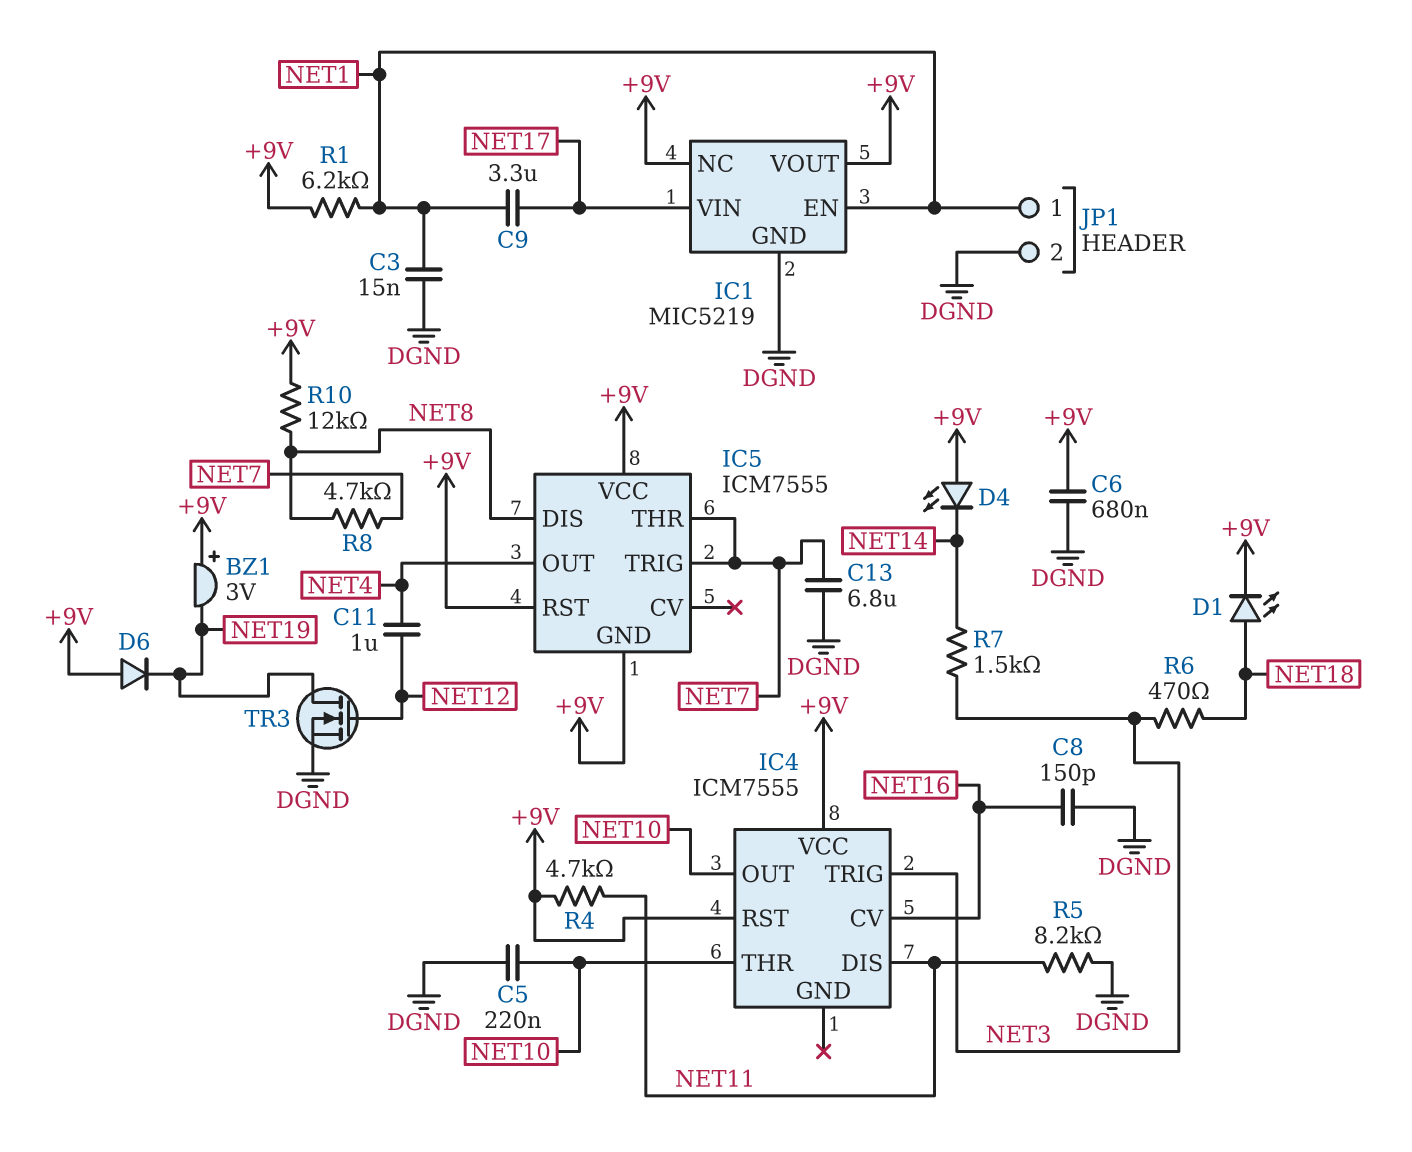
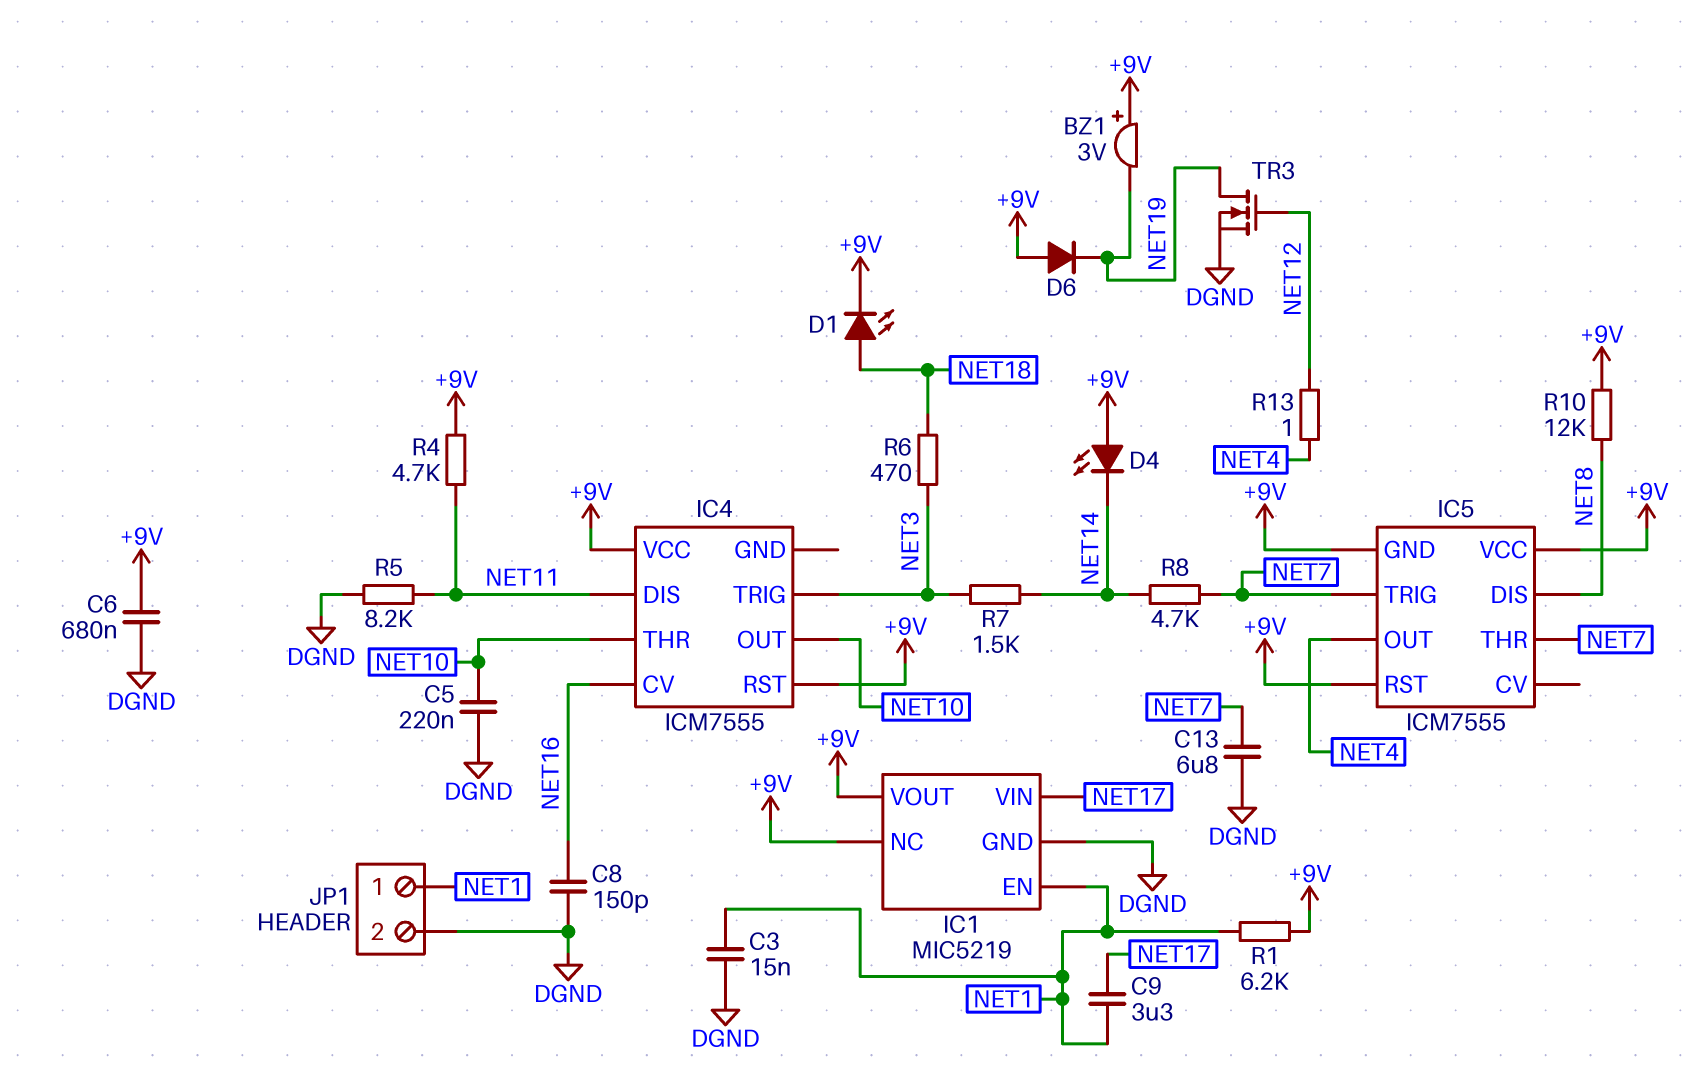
C11: 1uF (NET4, NET12) -> none
R8: 4.7k (NET7, NET8) -> 4.7k (NET7, NET14)
R13: none -> 1 (NET4, NET12)

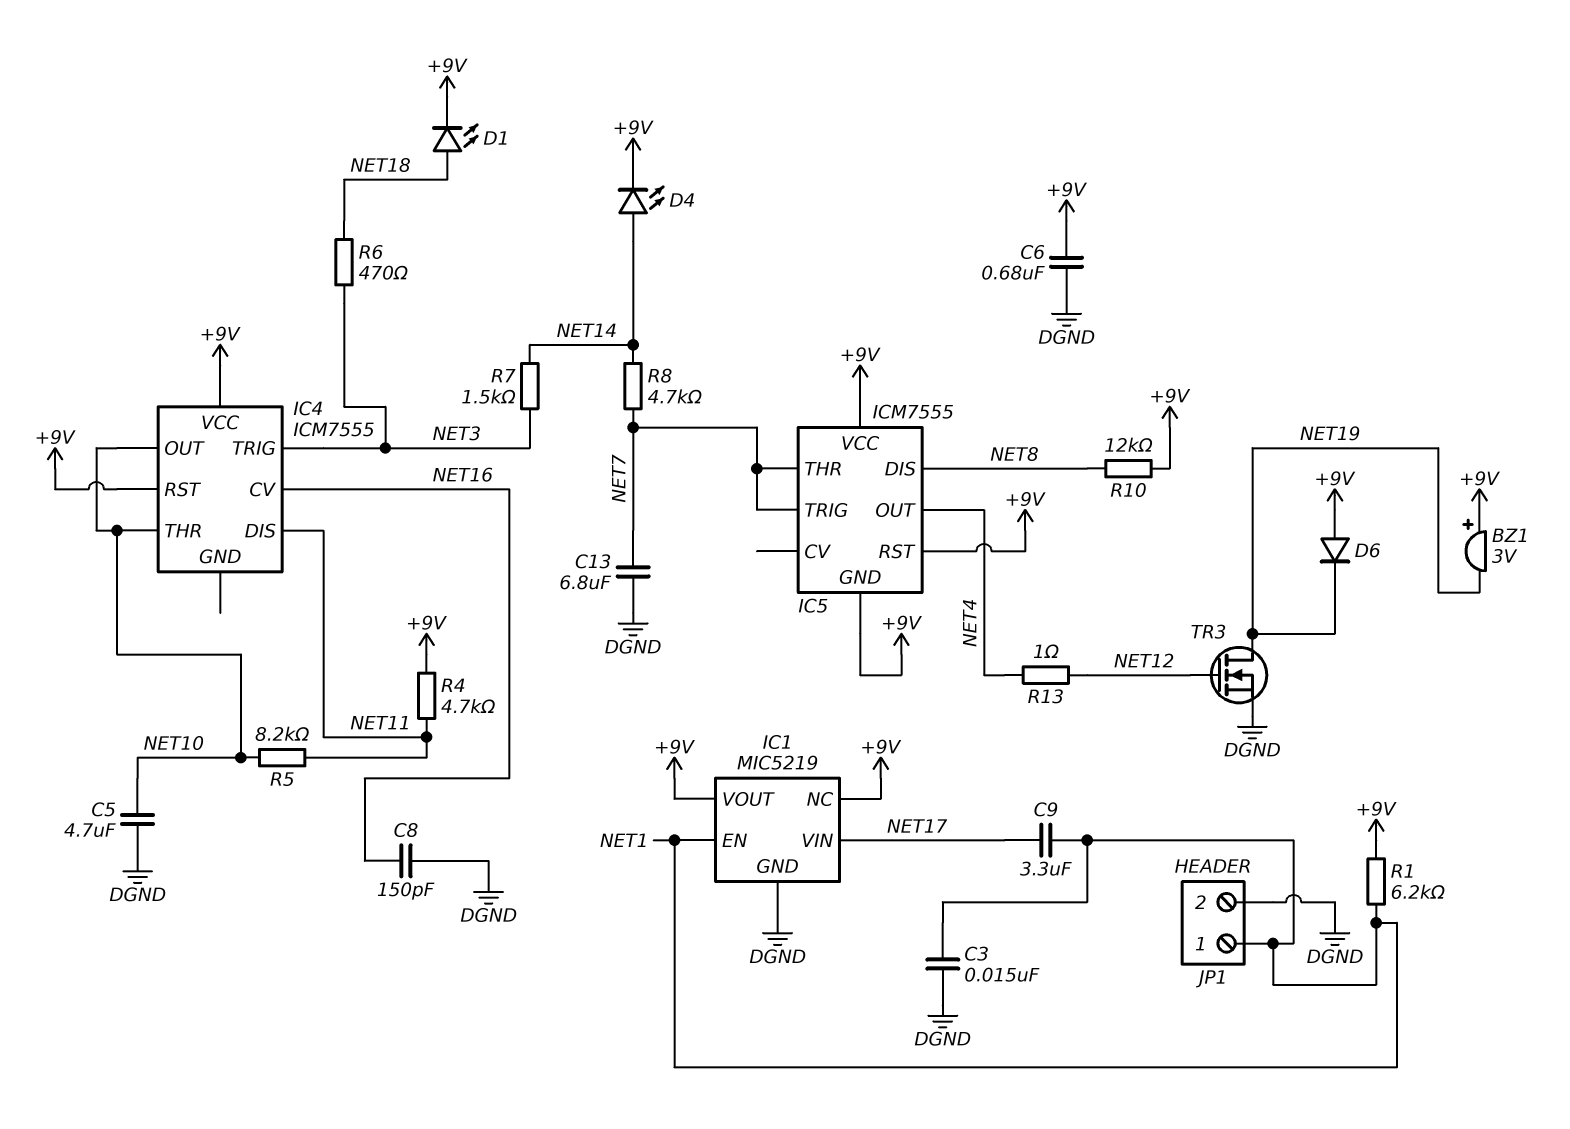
C5: 220nF (DGND, NET10) -> 4.7uF (DGND, NET10)
D4: LED (A +9V, K NET14) -> LED (A NET14, K +9V)
R5: 8.2k (DGND, NET11) -> 8.2k (NET10, NET11)

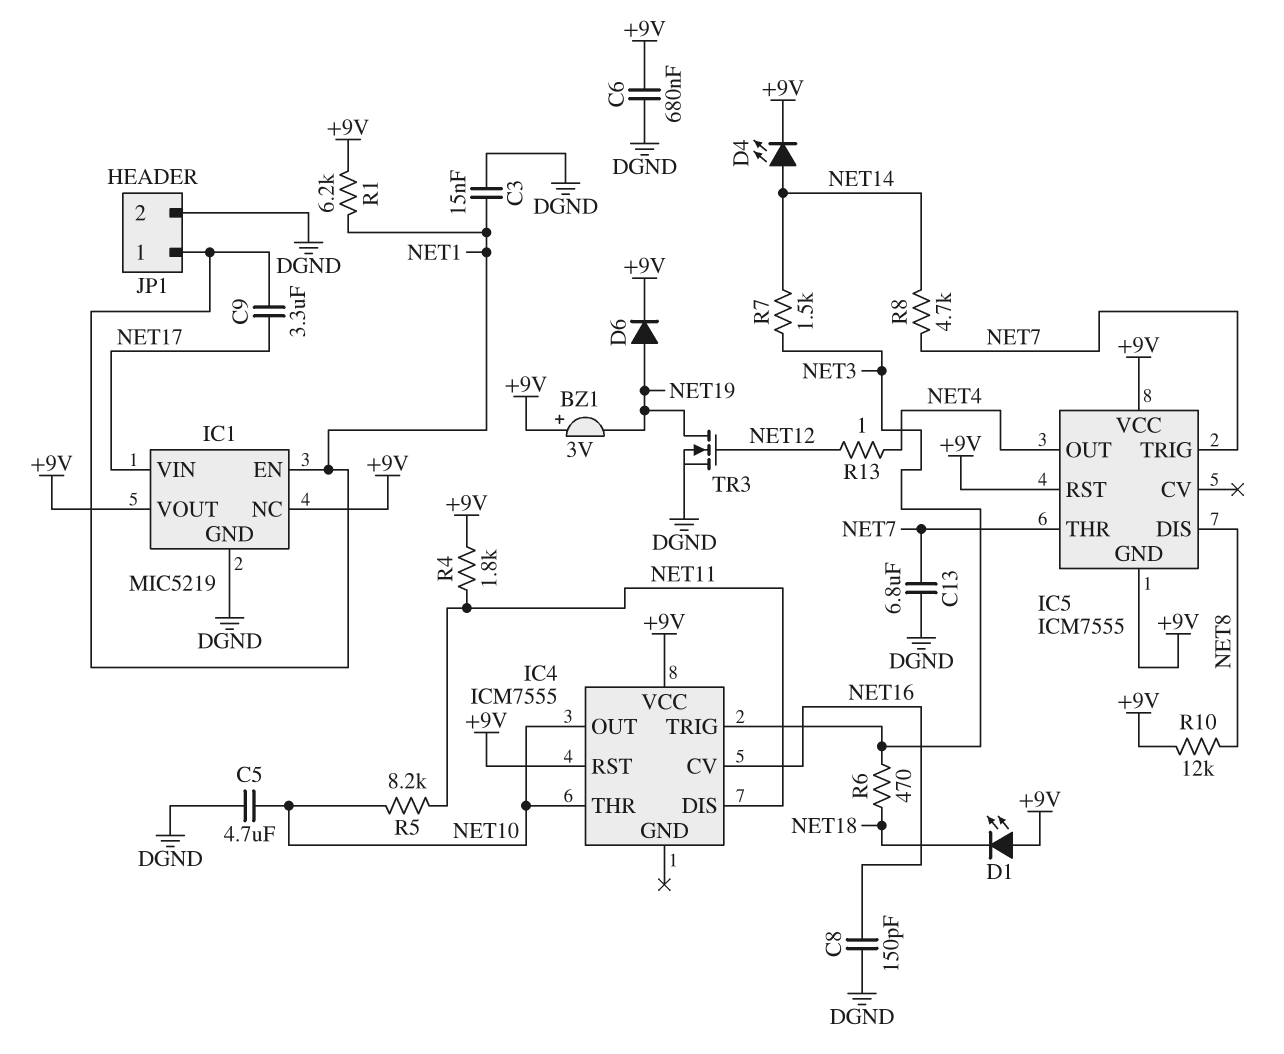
D1: LED (A NET18, K +9V) -> LED (A +9V, K NET18)
D6: diode (A +9V, K NET19) -> diode (A NET19, K +9V)
R4: 4.7k (+9V, NET11) -> 1.8k (+9V, NET11)

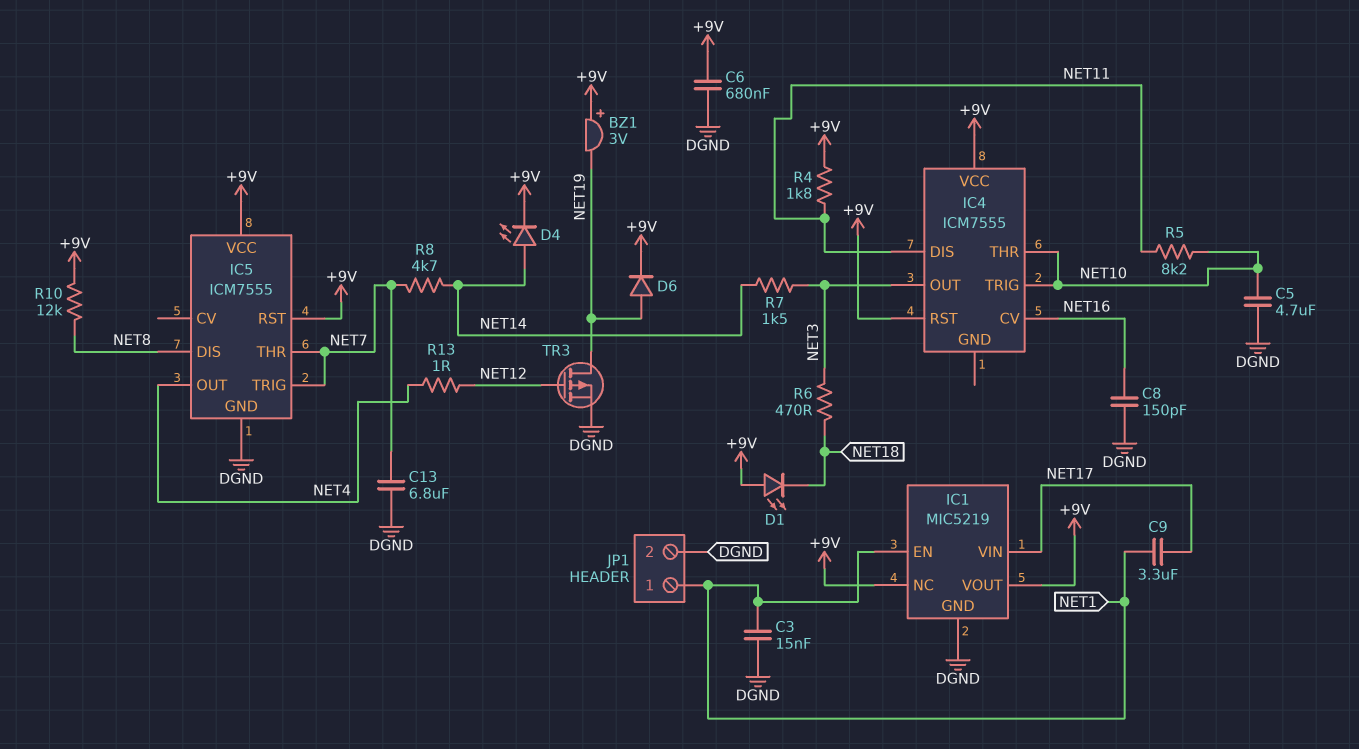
IC4 pin OUT: NET10 -> NET3
IC4 pin TRIG: NET3 -> NET10
IC5 pin GND: +9V -> DGND
R1: 6.2k (+9V, NET1) -> none
TR3: NMOS (G NET12, D NET19, S DGND) -> PMOS (G NET12, D NET19, S DGND)

